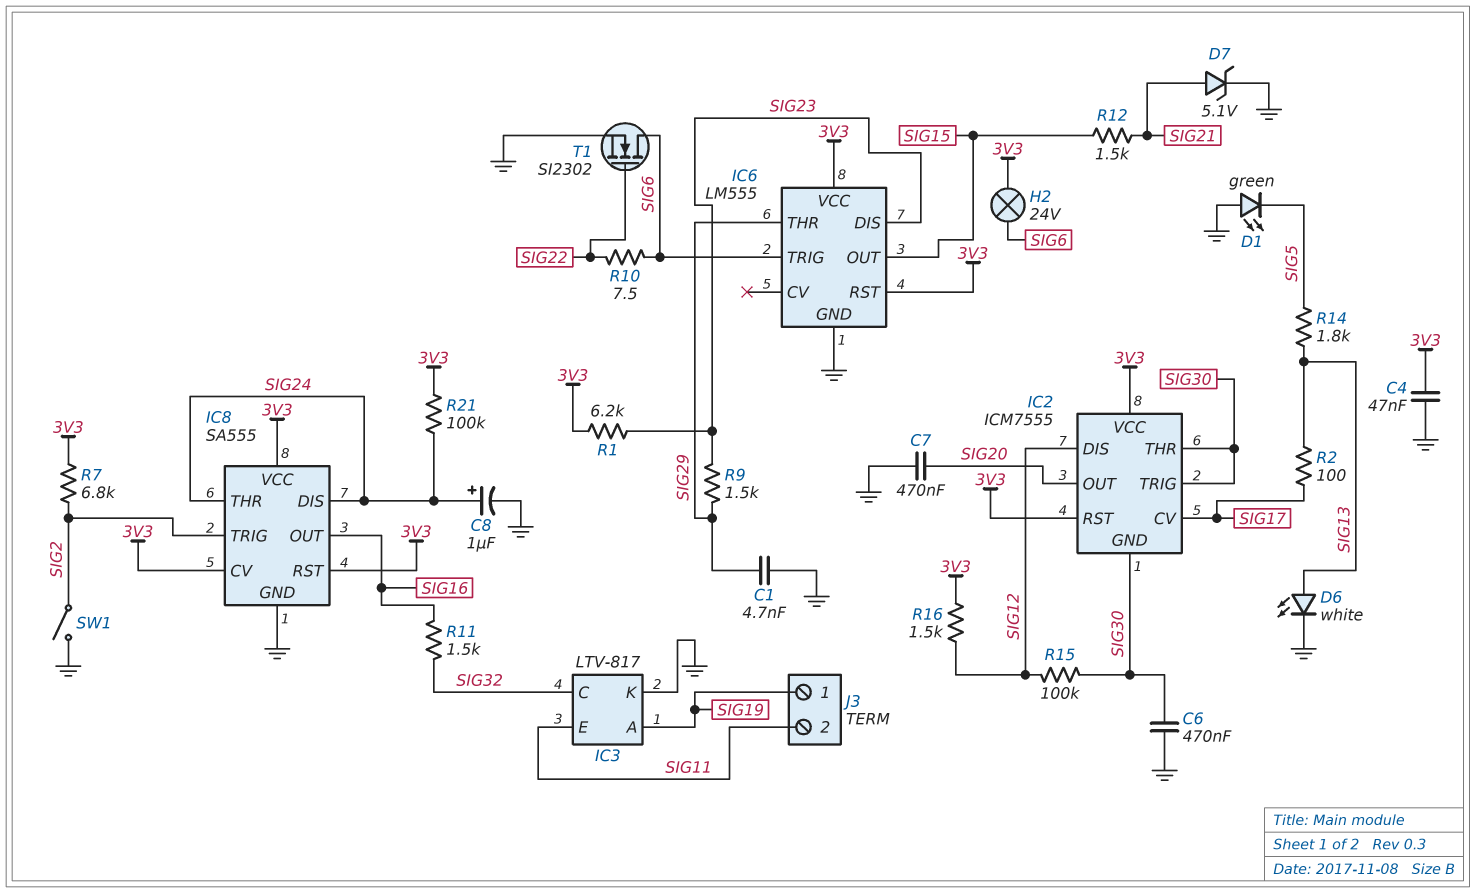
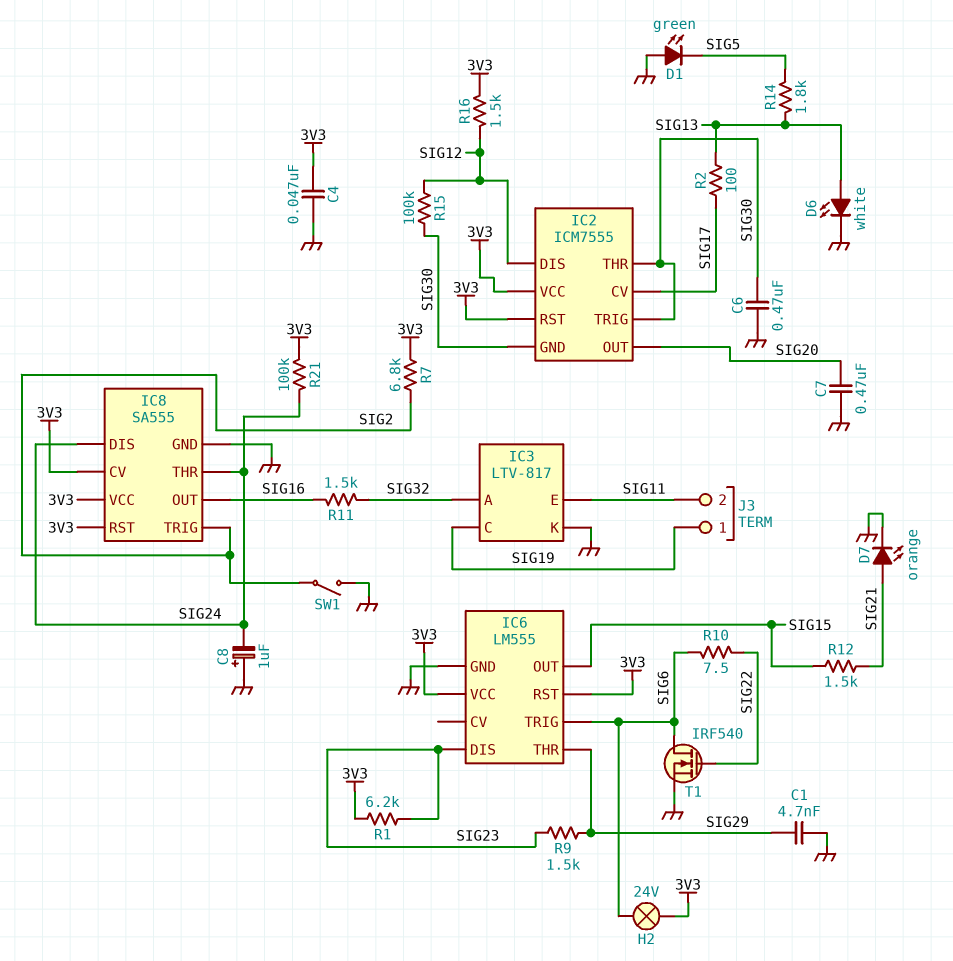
C8: 1uF (plus SIG24, minus GND) -> 1uF (plus GND, minus SIG24)
D7: zener 5.1V (A SIG21, K GND) -> LED orange (A SIG21, K GND)
IC3 pin A: SIG19 -> SIG32
IC3 pin C: SIG32 -> SIG19
T1: NMOS SI2302 (G SIG22, D SIG6, S GND) -> NMOS IRF540 (G SIG22, D SIG6, S GND)

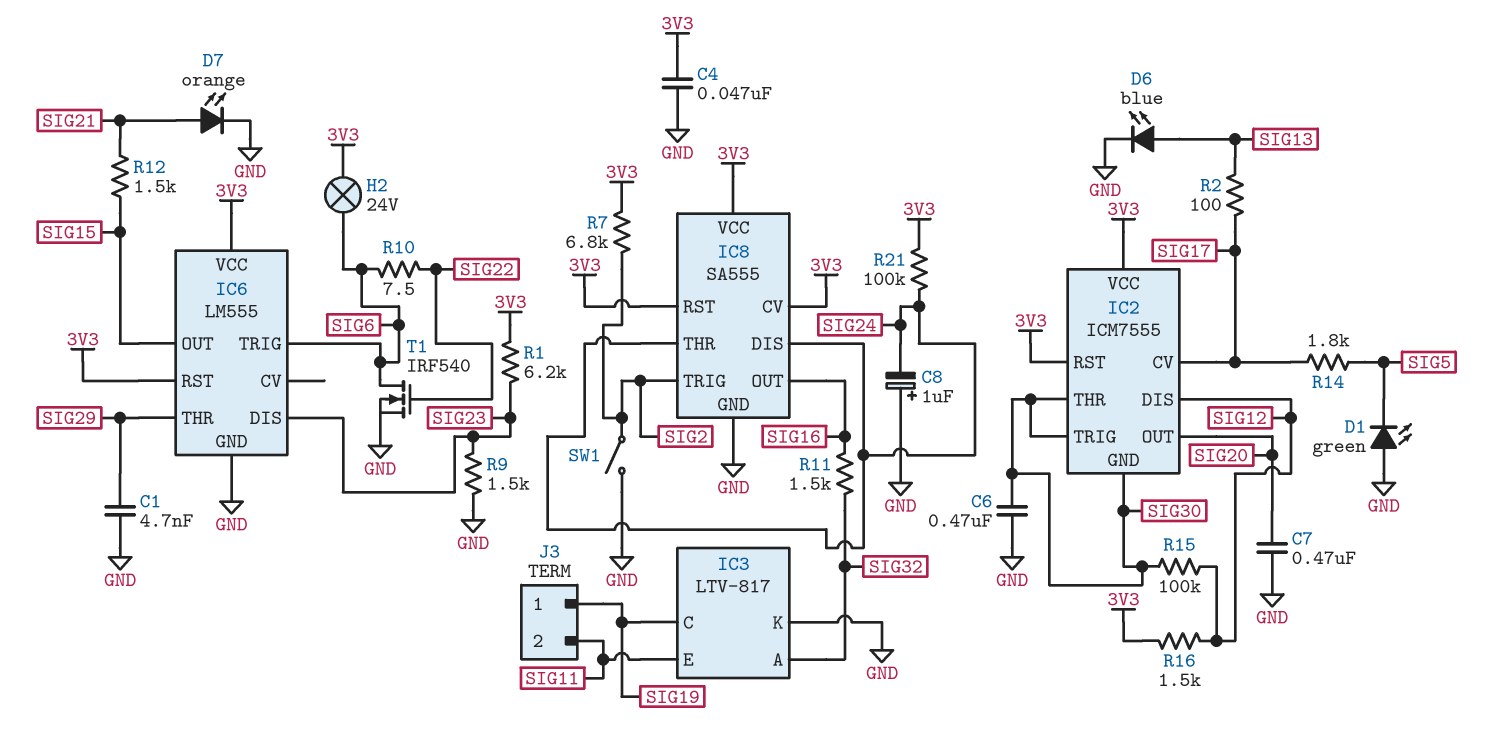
D6: LED white (A SIG13, K GND) -> LED blue (A SIG13, K GND)
R9: 1.5k (SIG23, SIG29) -> 1.5k (GND, SIG23)
R14: 1.8k (SIG5, SIG13) -> 1.8k (SIG5, SIG17)

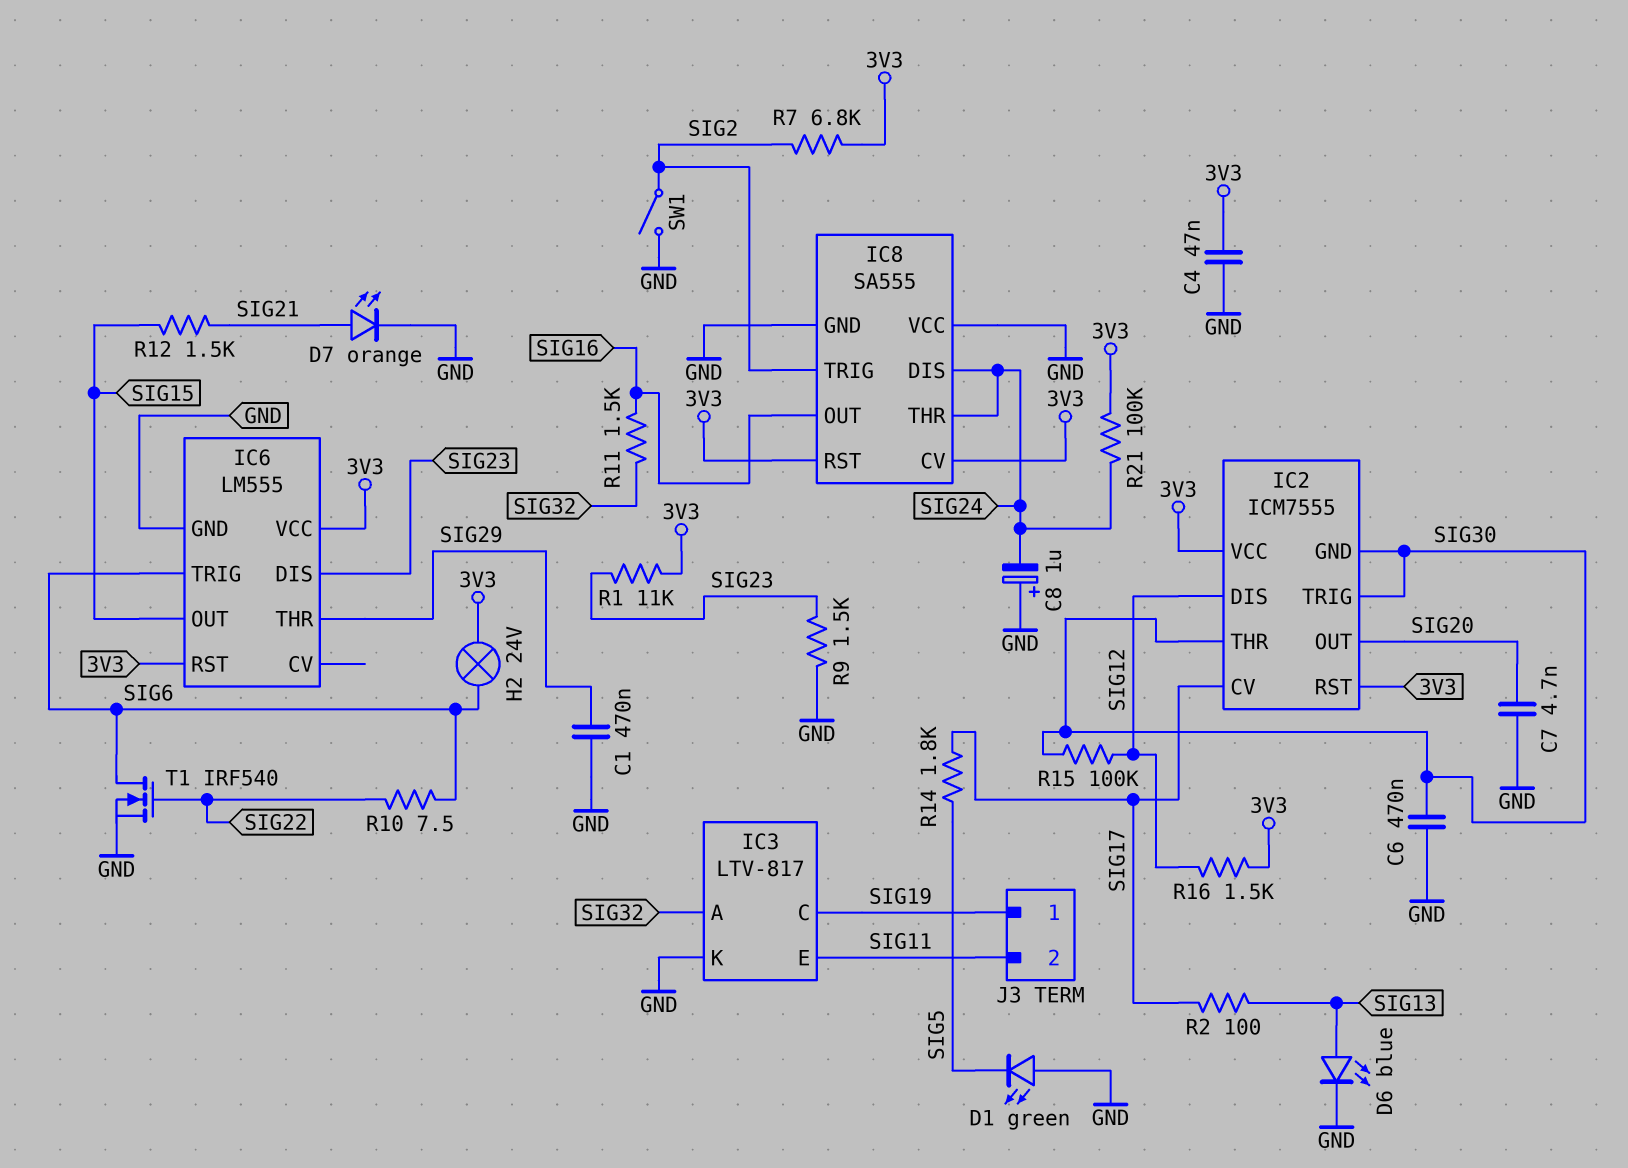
C1: 4.7nF (GND, SIG29) -> 470nF (GND, SIG29)
C7: 470nF (GND, SIG20) -> 4.7nF (GND, SIG20)
IC8 pin VCC: 3V3 -> GND
R1: 6.2k (3V3, SIG23) -> 11k (3V3, SIG23)

